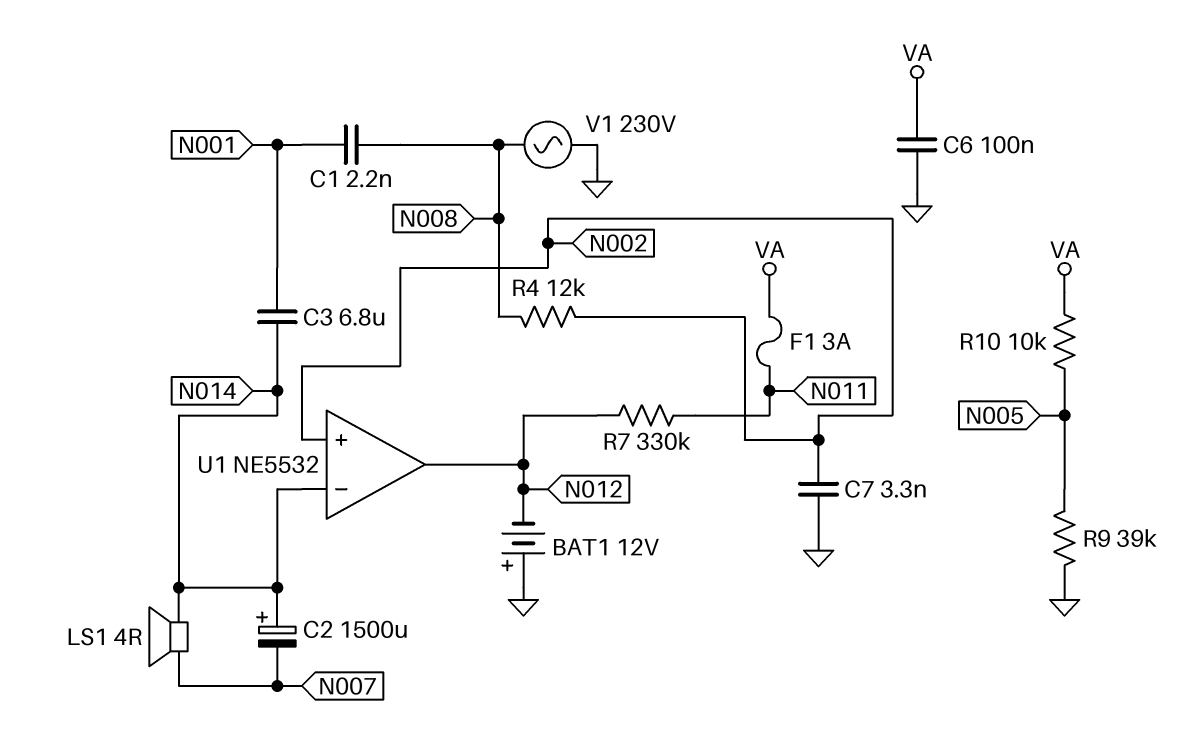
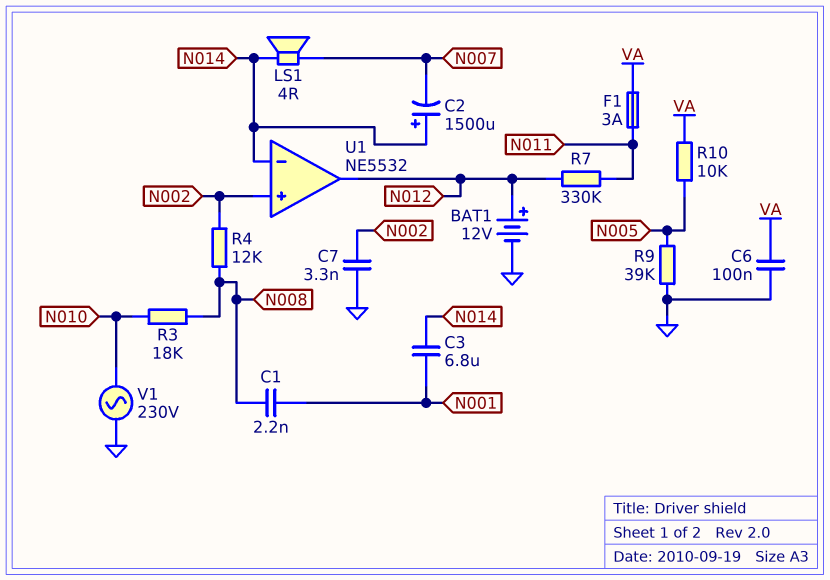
BAT1: 12V (plus GND, minus N012) -> 12V (plus N012, minus GND)
R3: none -> 18k (N008, N010)
V1: AC 230V (GND, N008) -> AC 230V (GND, N010)

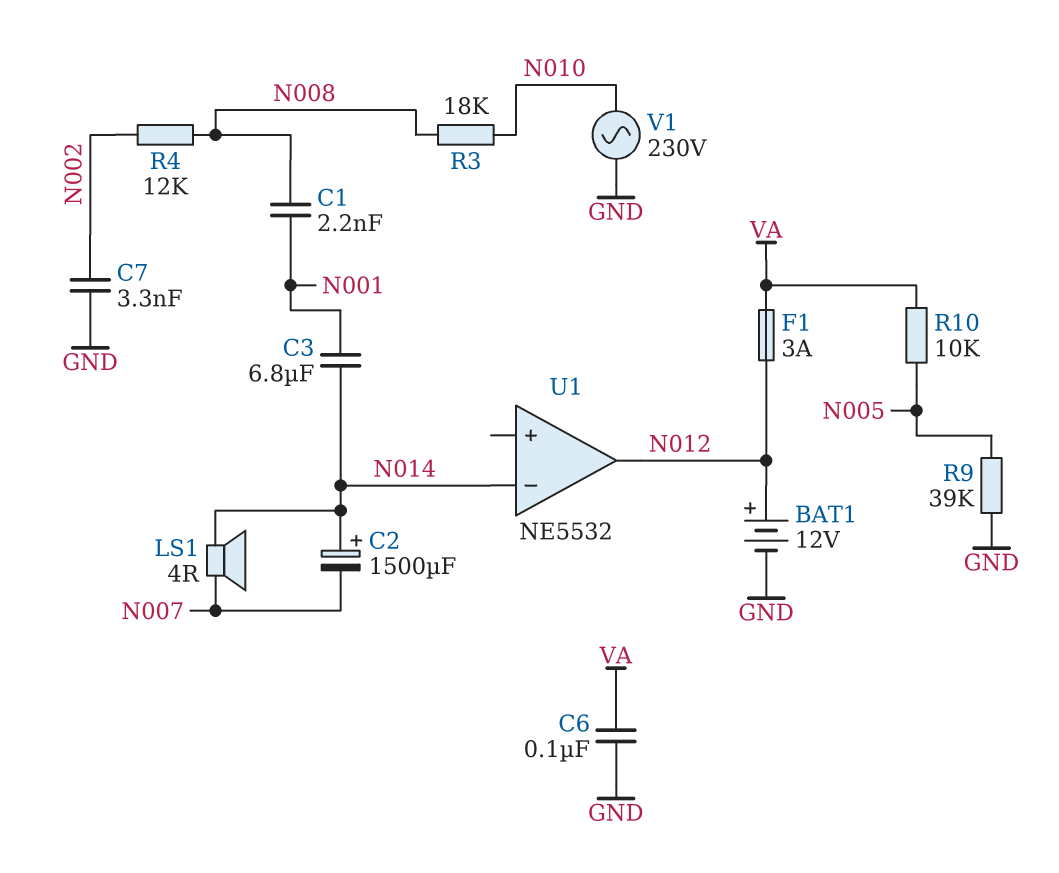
F1: 3A (N011, VA) -> 3A (N012, VA)
R7: 330k (N011, N012) -> none
U1 pin in+: N002 -> none

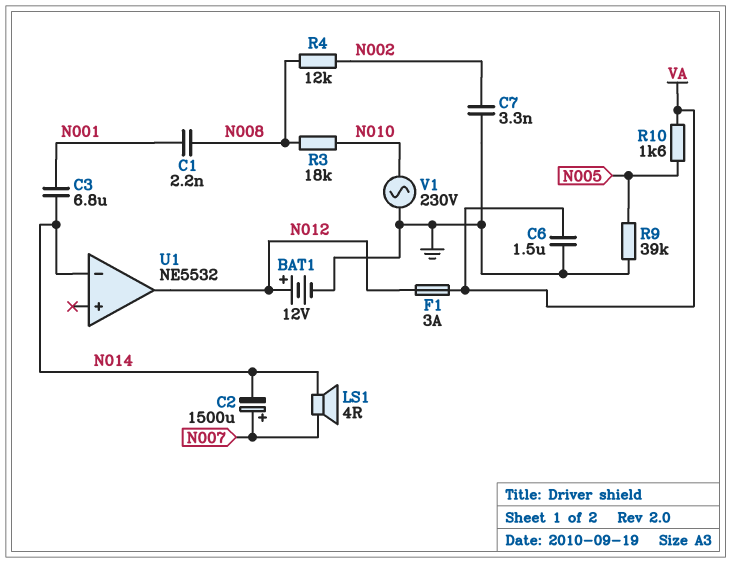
C2: 1500uF (plus N014, minus N007) -> 1500uF (plus N007, minus N014)
C6: 100nF (GND, VA) -> 1.5uF (GND, VA)
R10: 10k (N005, VA) -> 1.6k (N005, VA)

